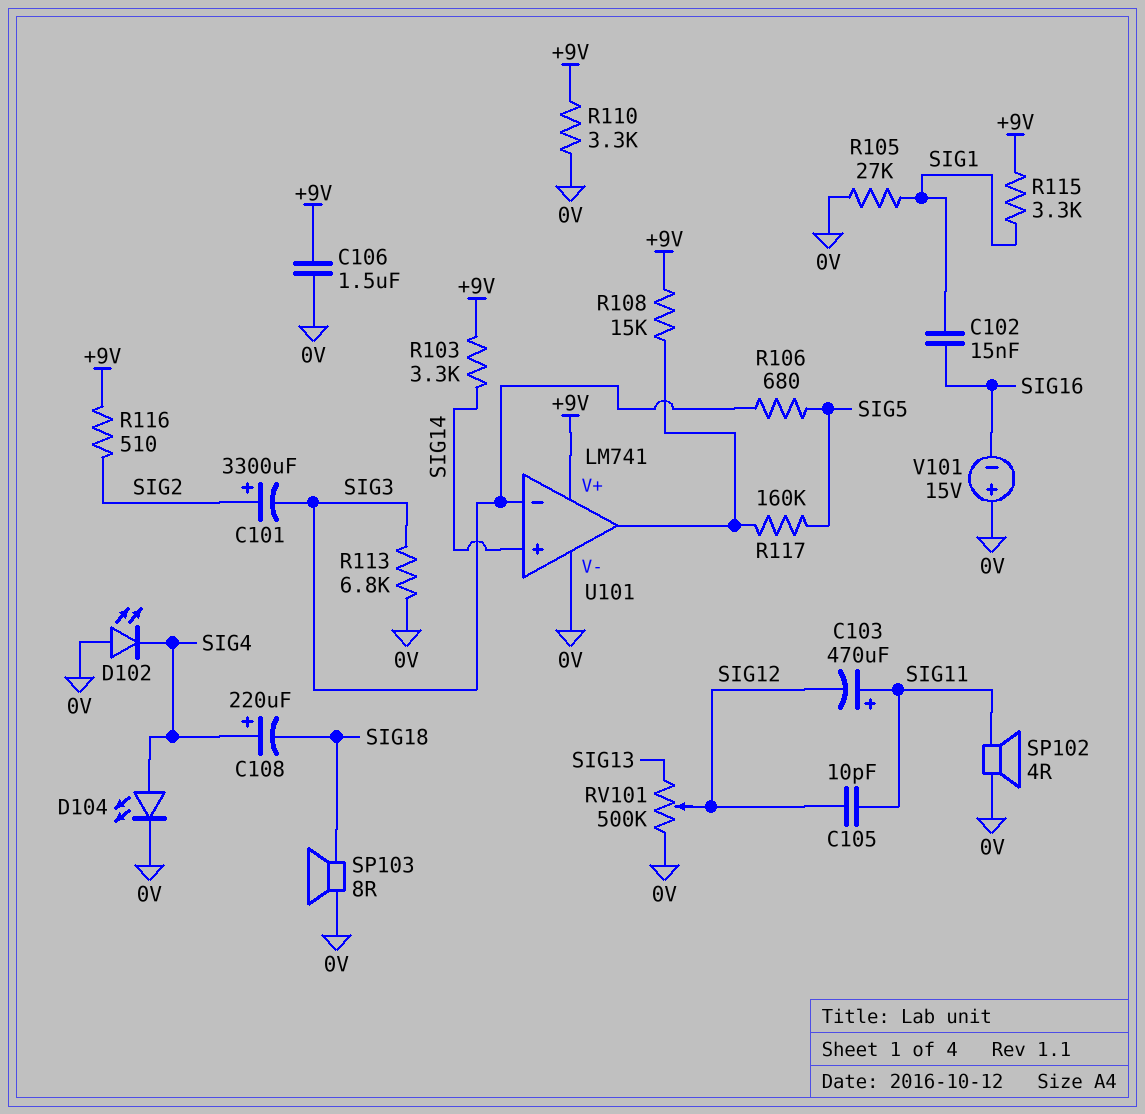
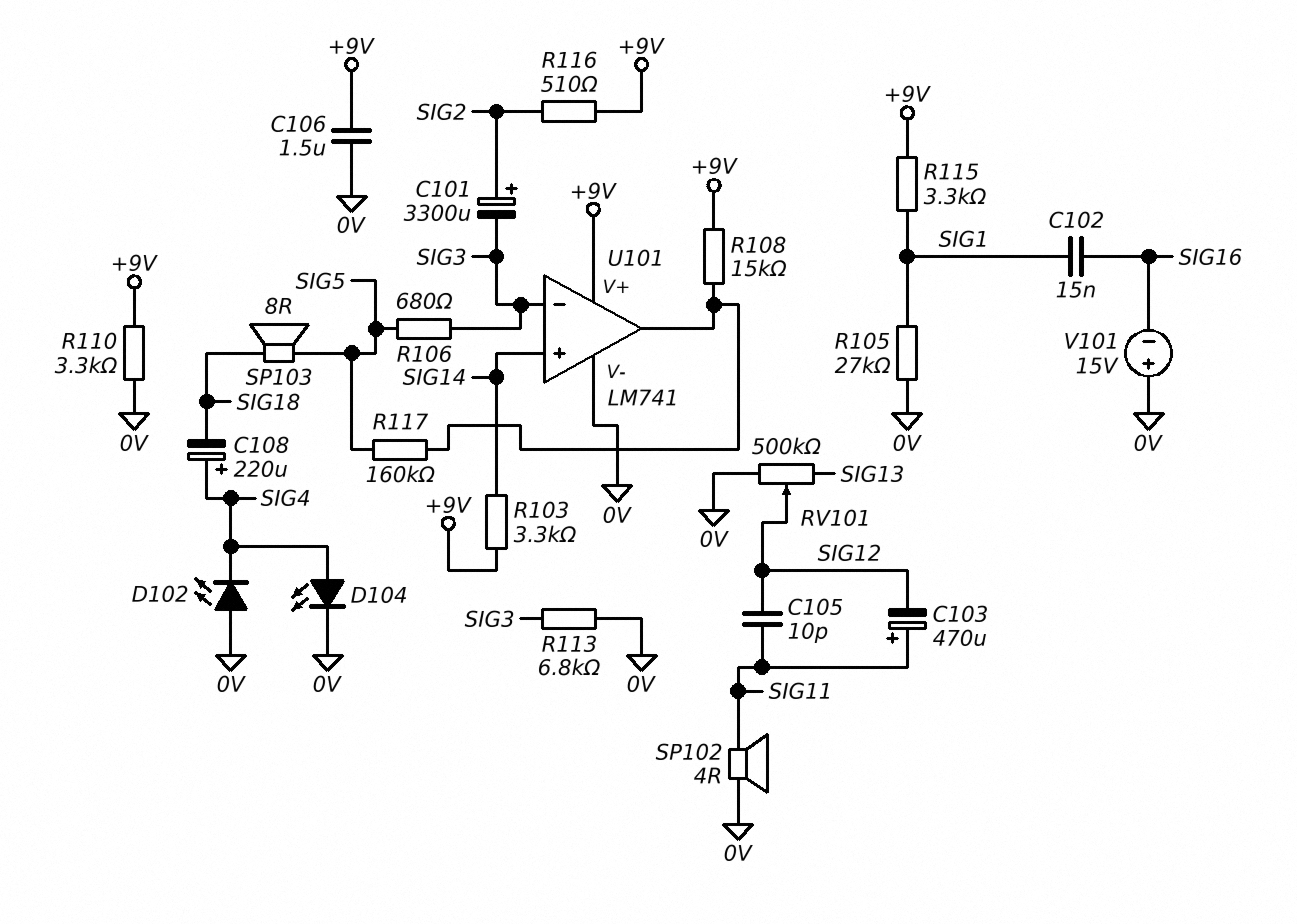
SP103: speaker 8R (0V, SIG18) -> speaker 8R (SIG5, SIG18)

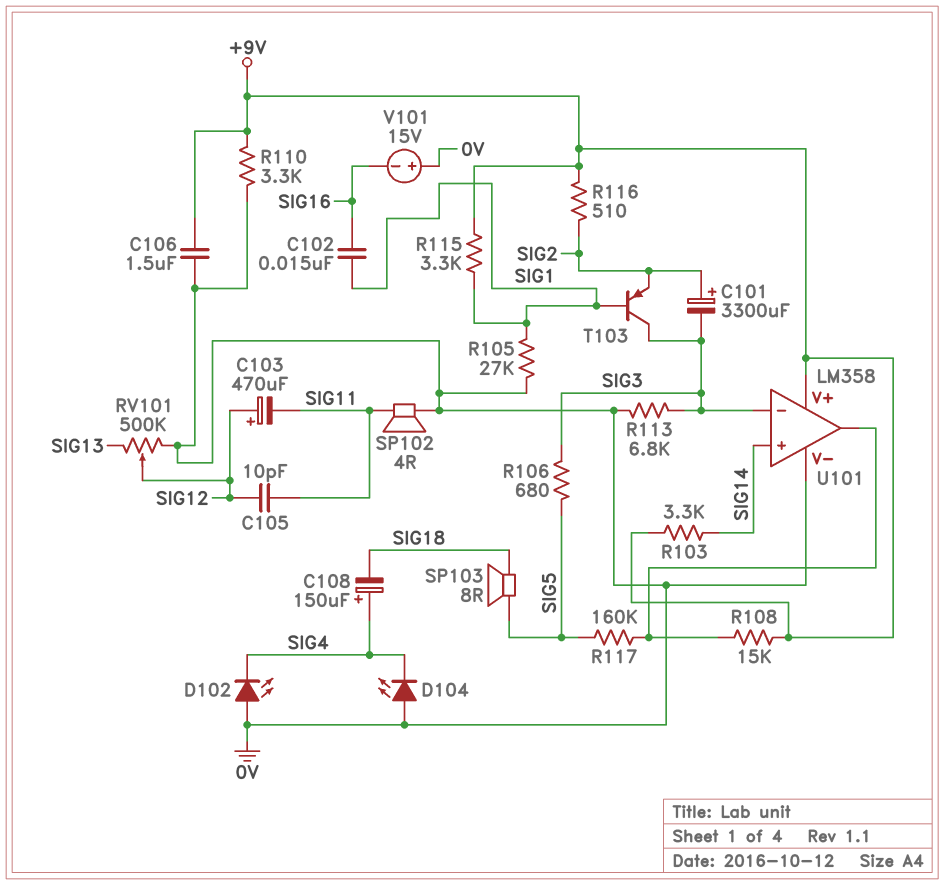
C103: 470uF (plus SIG11, minus SIG12) -> 470uF (plus SIG12, minus SIG11)
C108: 220uF (plus SIG4, minus SIG18) -> 150uF (plus SIG4, minus SIG18)
D104: LED (A SIG4, K 0V) -> LED (A 0V, K SIG4)
T103: none -> PNP (B SIG1, C SIG3, E SIG2)
U101: LM741 -> LM358

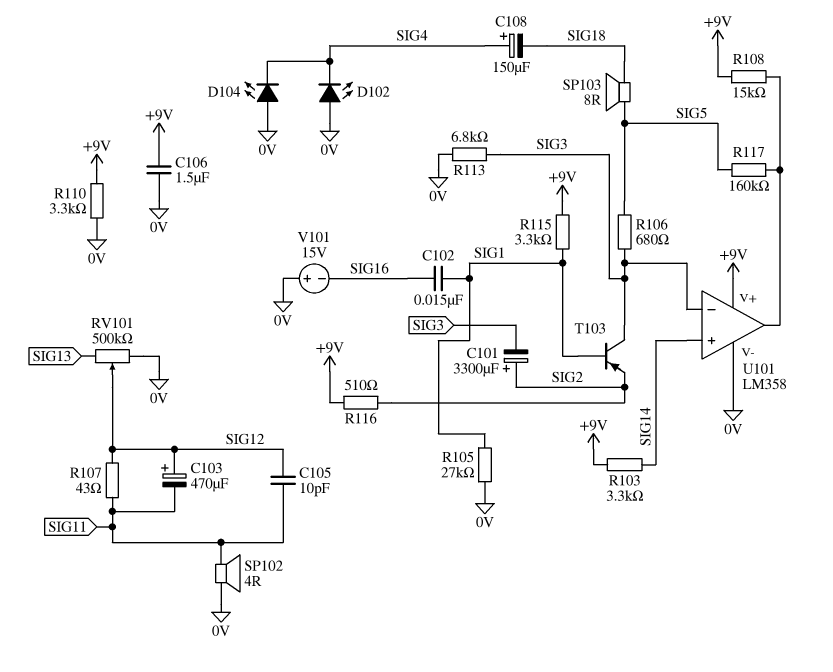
R107: none -> 43 (SIG11, SIG12)

